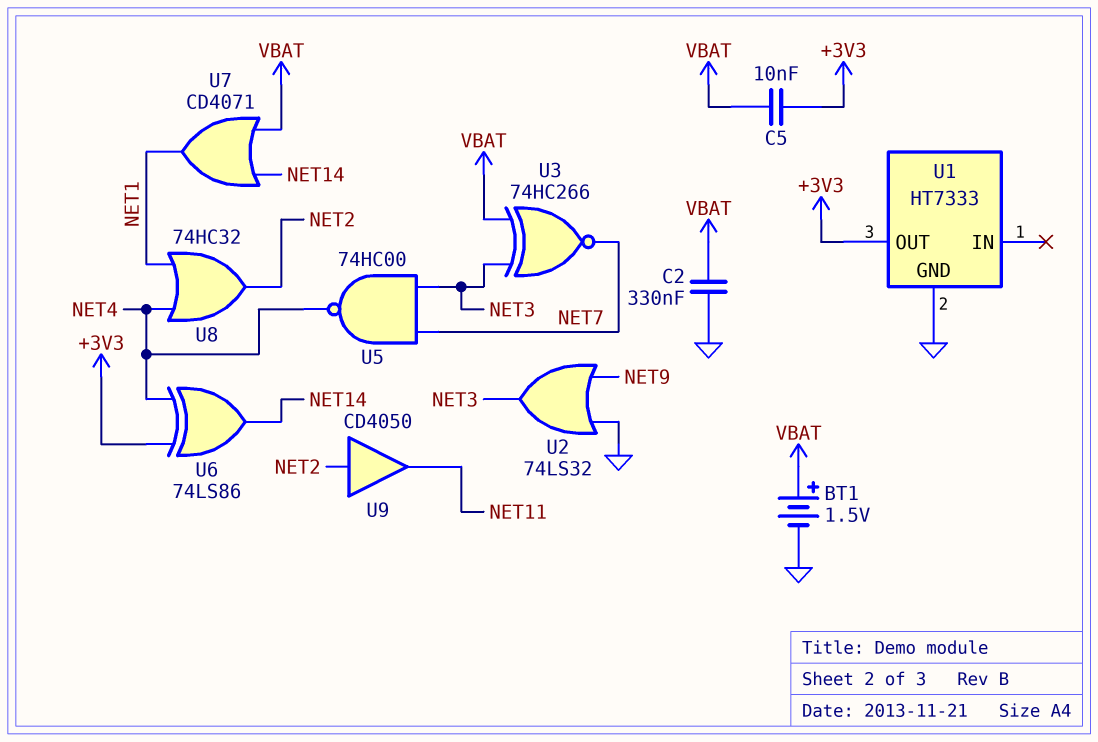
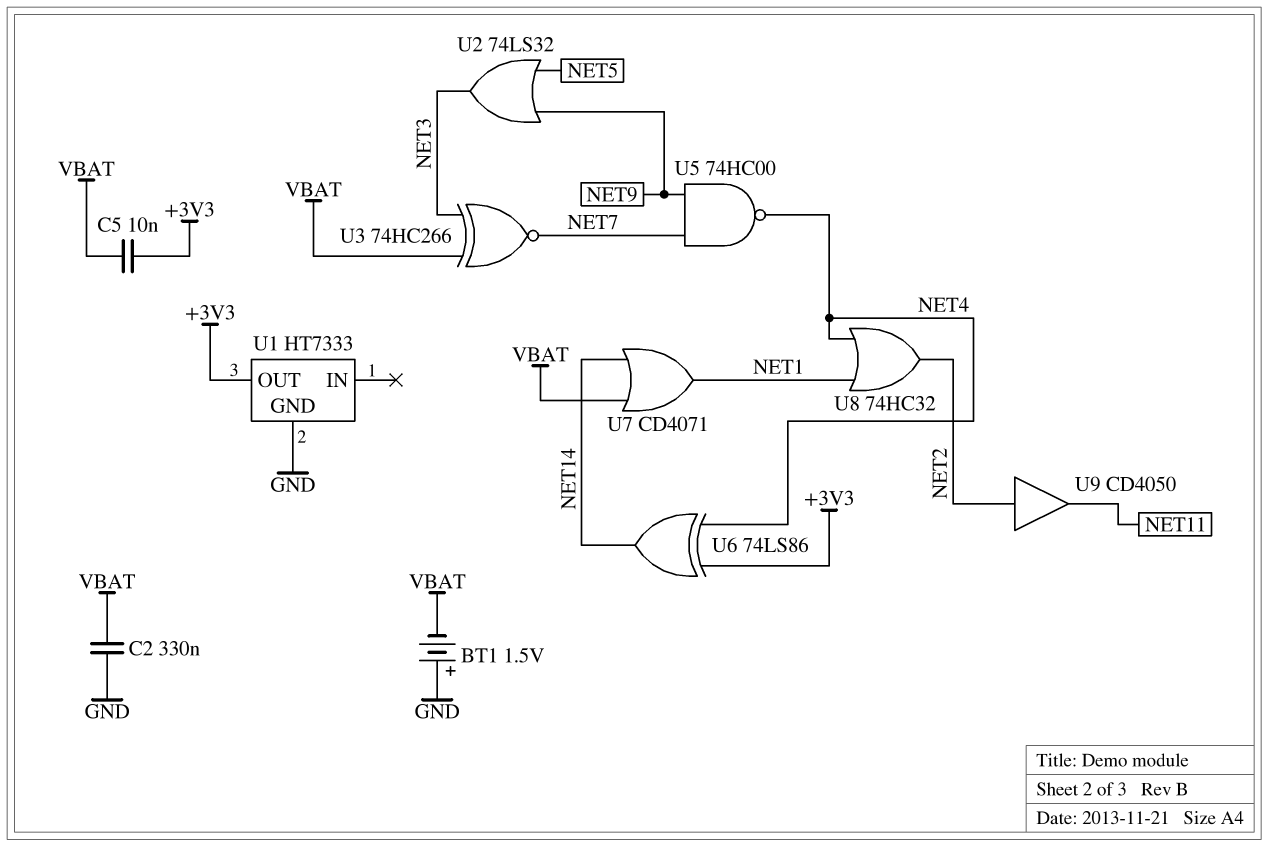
BT1: 1.5V (plus VBAT, minus GND) -> 1.5V (plus GND, minus VBAT)
U2: OR 74LS32 (in GND, in NET9, out NET3) -> OR 74LS32 (in NET5, in NET9, out NET3)
U5: NAND 74HC00 (in NET3, in NET7, out NET4) -> NAND 74HC00 (in NET7, in NET9, out NET4)

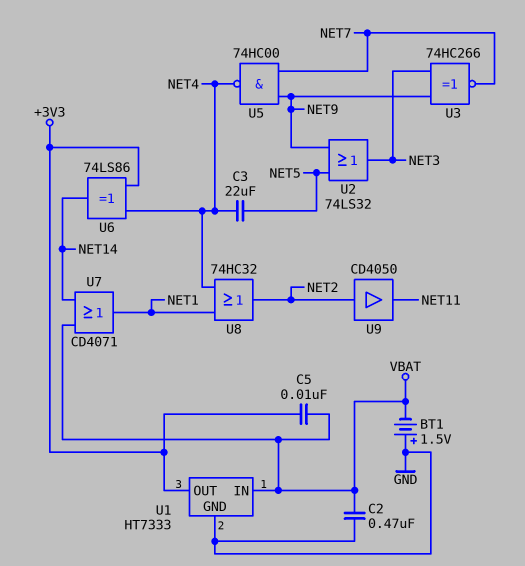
C2: 330nF (GND, VBAT) -> 470nF (GND, VBAT)
C3: none -> 22uF (NET4, NET5)
U1 pin IN: none -> VBAT
U3: XNOR 74HC266 (in NET3, in VBAT, out NET7) -> XNOR 74HC266 (in NET3, in NET9, out NET7)

